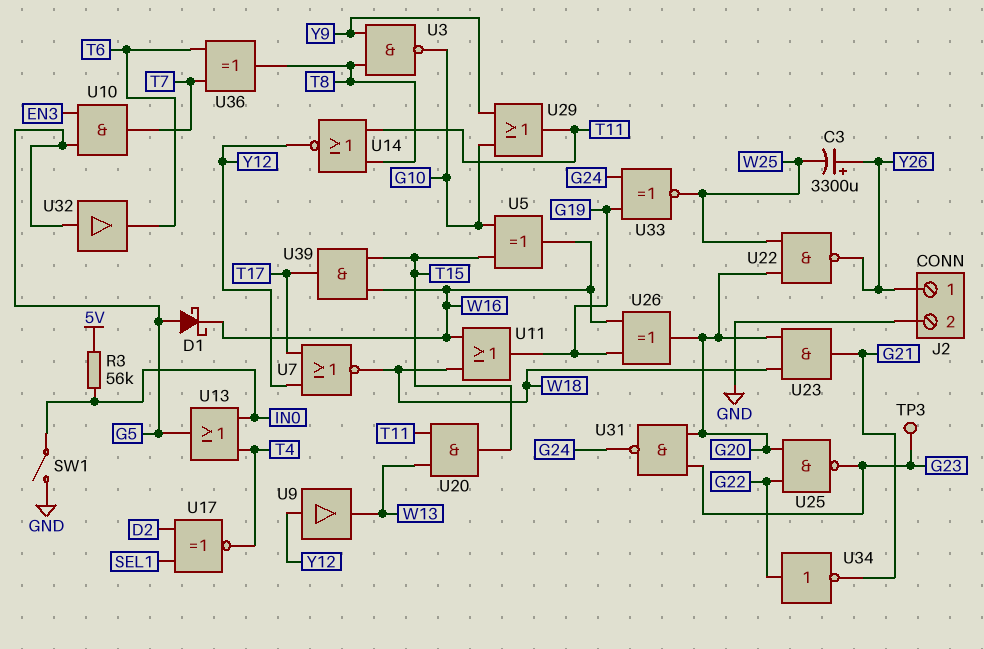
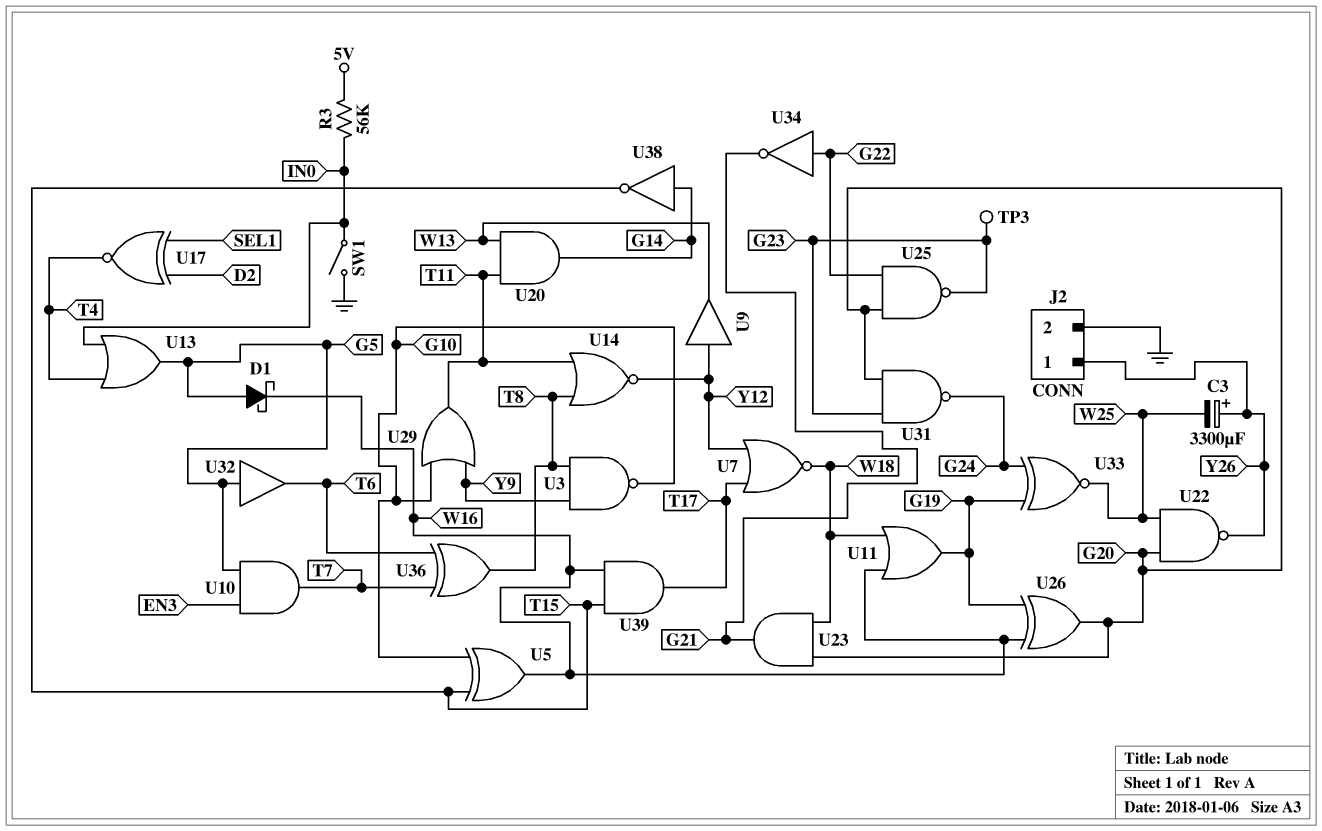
U20: AND (in T11, in W13, out T15) -> AND (in T11, in W13, out G14)
U38: none -> NOT (in G14, out T15)

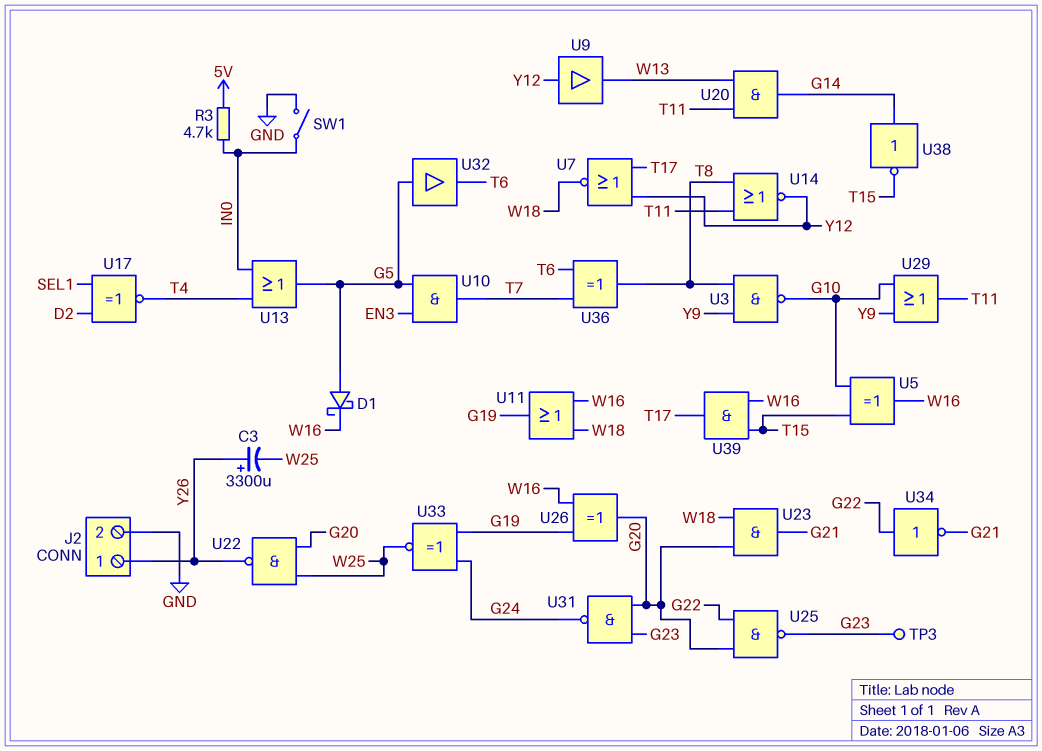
R3: 56k (5V, IN0) -> 4.7k (5V, IN0)

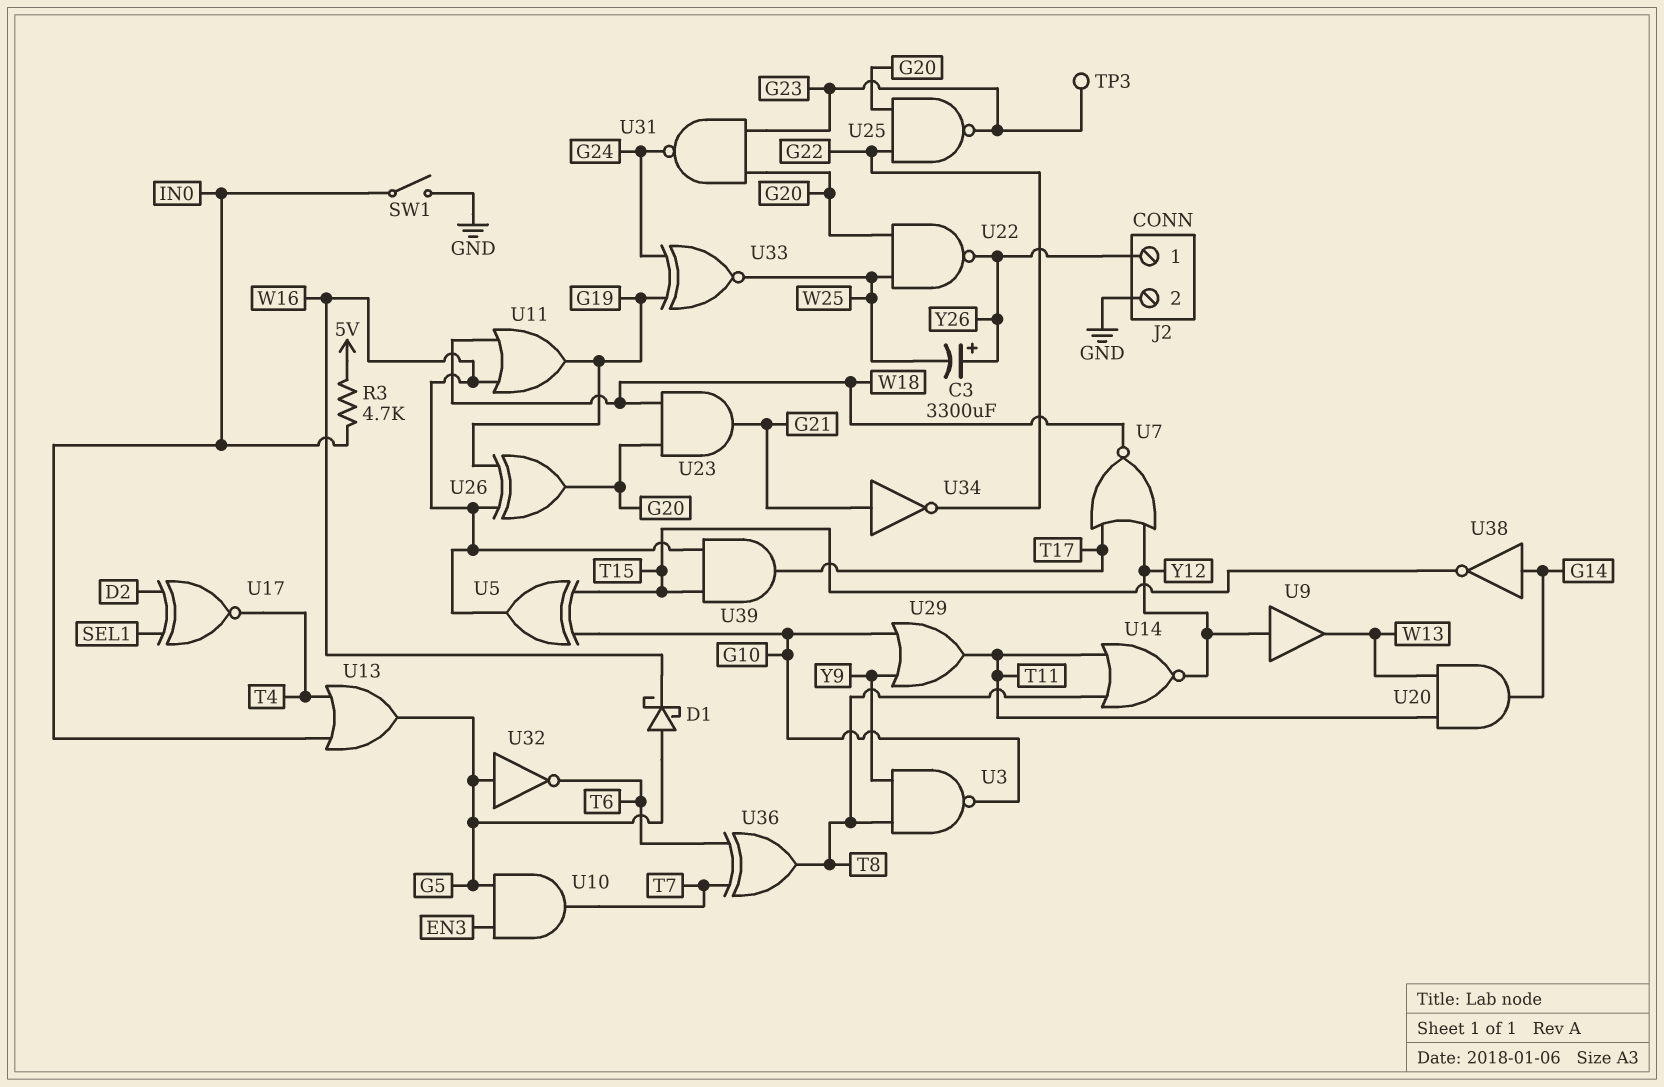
U32: buffer (in G5, out T6) -> NOT (in G5, out T6)
U34: NOT (in G22, out G21) -> NOT (in G21, out G22)

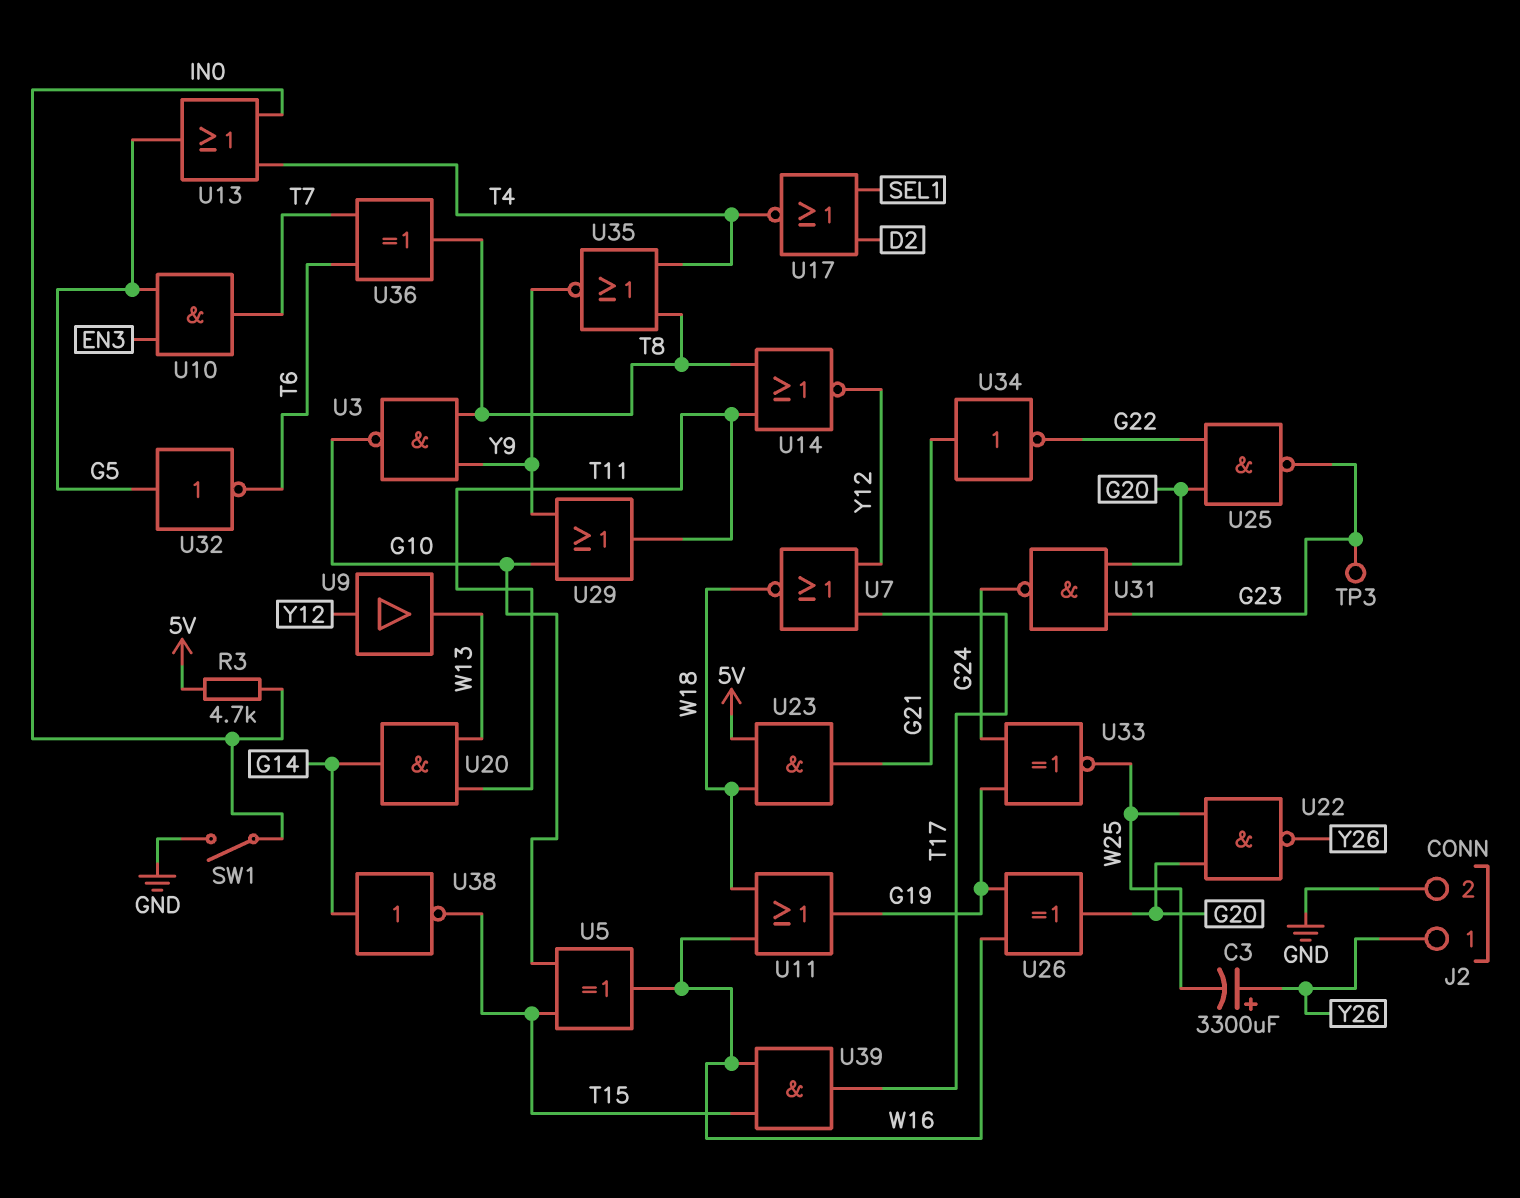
D1: schottky (A G5, K W16) -> none
U17: XNOR (in D2, in SEL1, out T4) -> NOR (in D2, in SEL1, out T4)
U23: AND (in G20, in W18, out G21) -> AND (in 5V, in W18, out G21)
U35: none -> NOR (in T4, in T8, out Y9)

